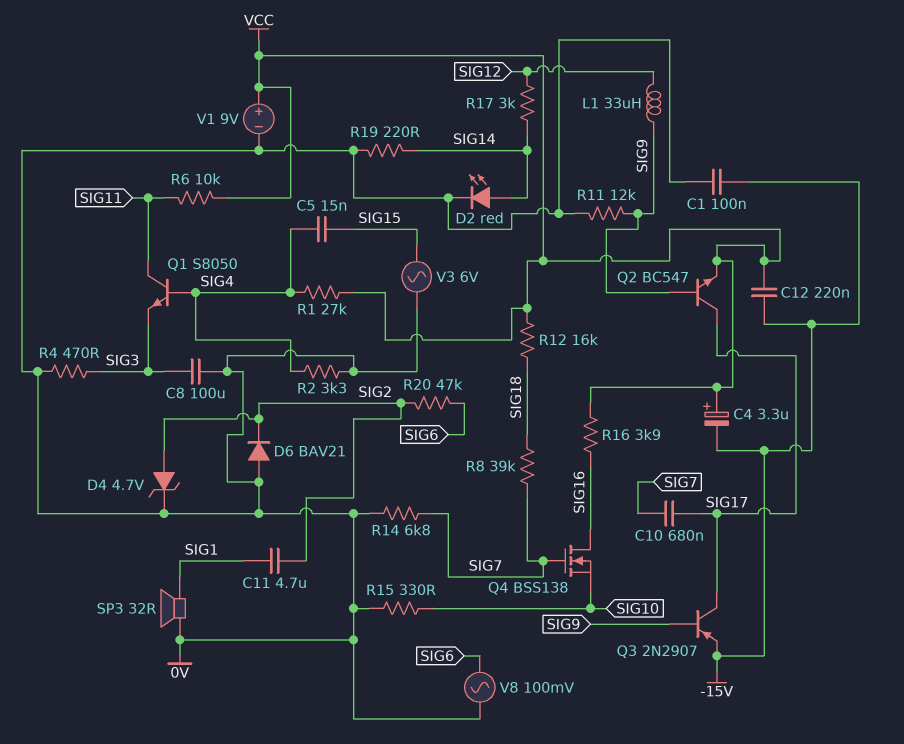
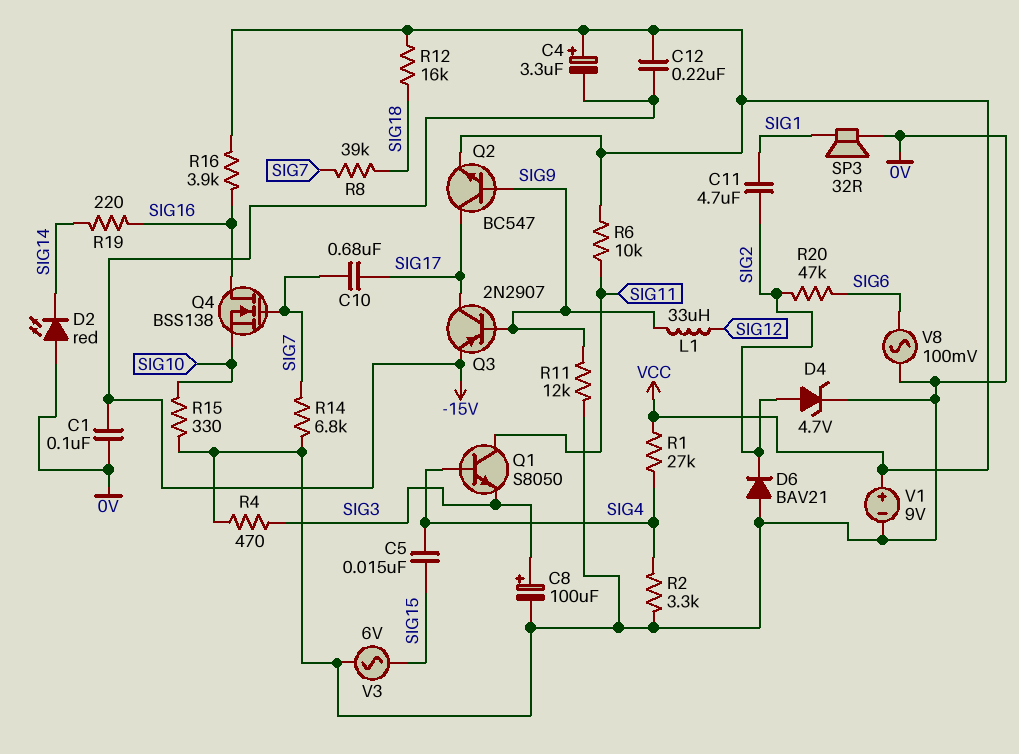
C8: 100uF (0V, SIG3) -> 100uF (plus SIG3, minus 0V)
D2: LED red (A SIG14, K 0V) -> LED red (A 0V, K SIG14)
R17: 3k (SIG12, SIG14) -> none
R19: 220 (0V, SIG14) -> 220 (SIG14, SIG16)

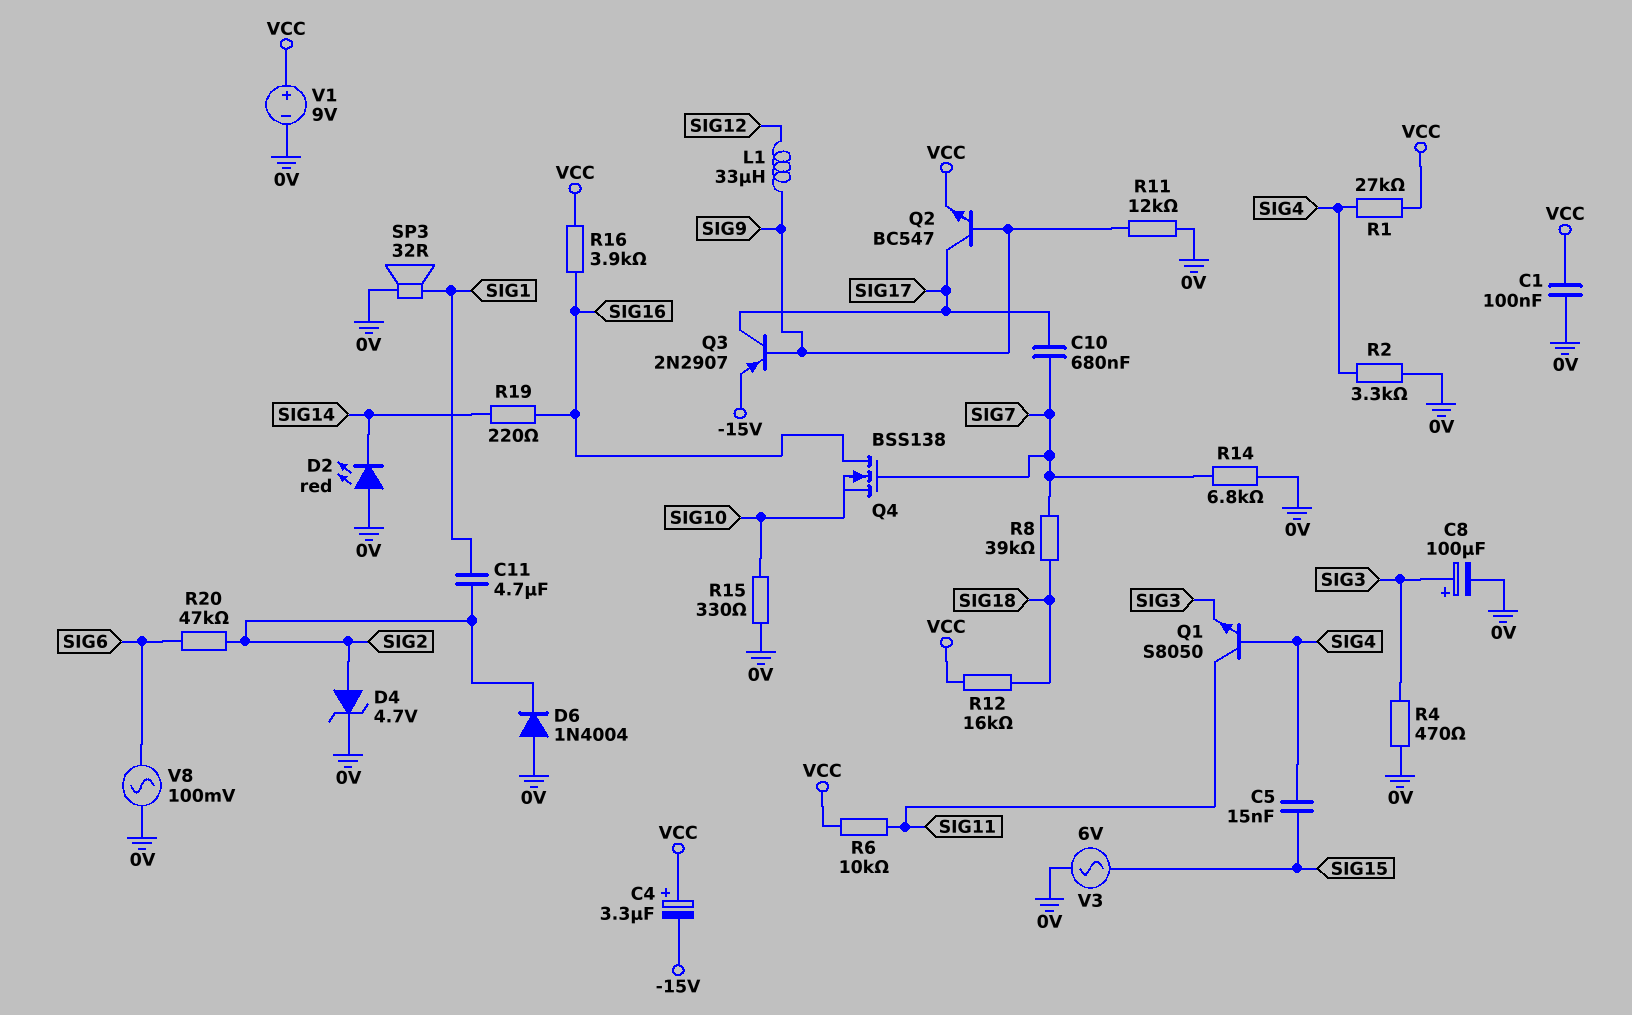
C1: 100nF (-15V, 0V) -> 100nF (0V, VCC)
C12: 220nF (-15V, VCC) -> none
D6: diode BAV21 (A 0V, K SIG2) -> diode 1N4004 (A 0V, K SIG2)

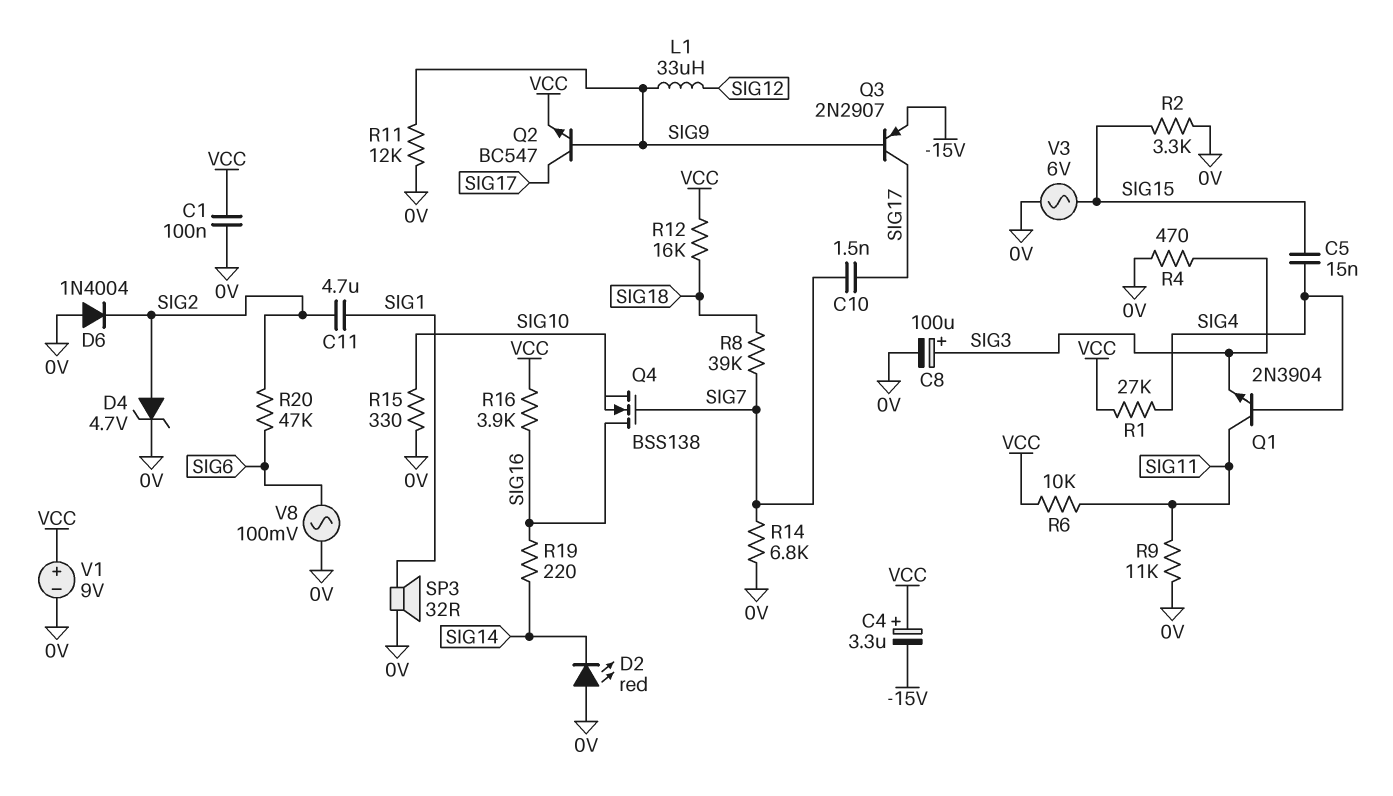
C10: 680nF (SIG7, SIG17) -> 1.5nF (SIG7, SIG17)
Q1: NPN S8050 (B SIG4, C SIG11, E SIG3) -> NPN 2N3904 (B SIG4, C SIG11, E SIG3)
R2: 3.3k (0V, SIG4) -> 3.3k (0V, SIG15)
R9: none -> 11k (0V, SIG11)

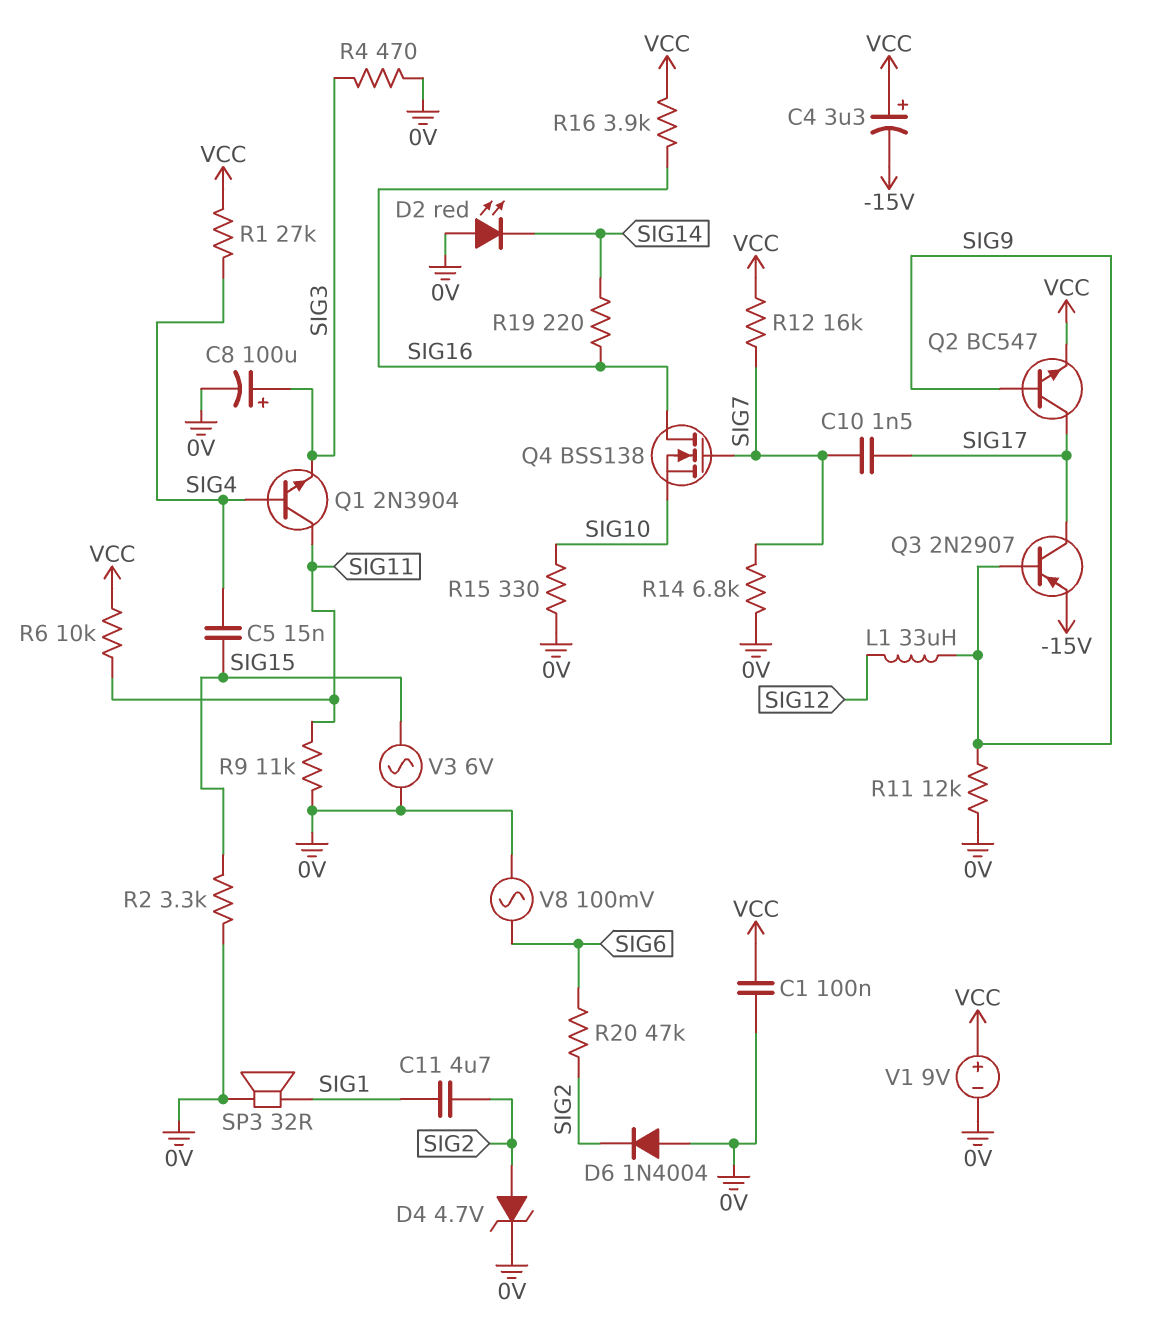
R8: 39k (SIG7, SIG18) -> none
R12: 16k (SIG18, VCC) -> 16k (SIG7, VCC)

